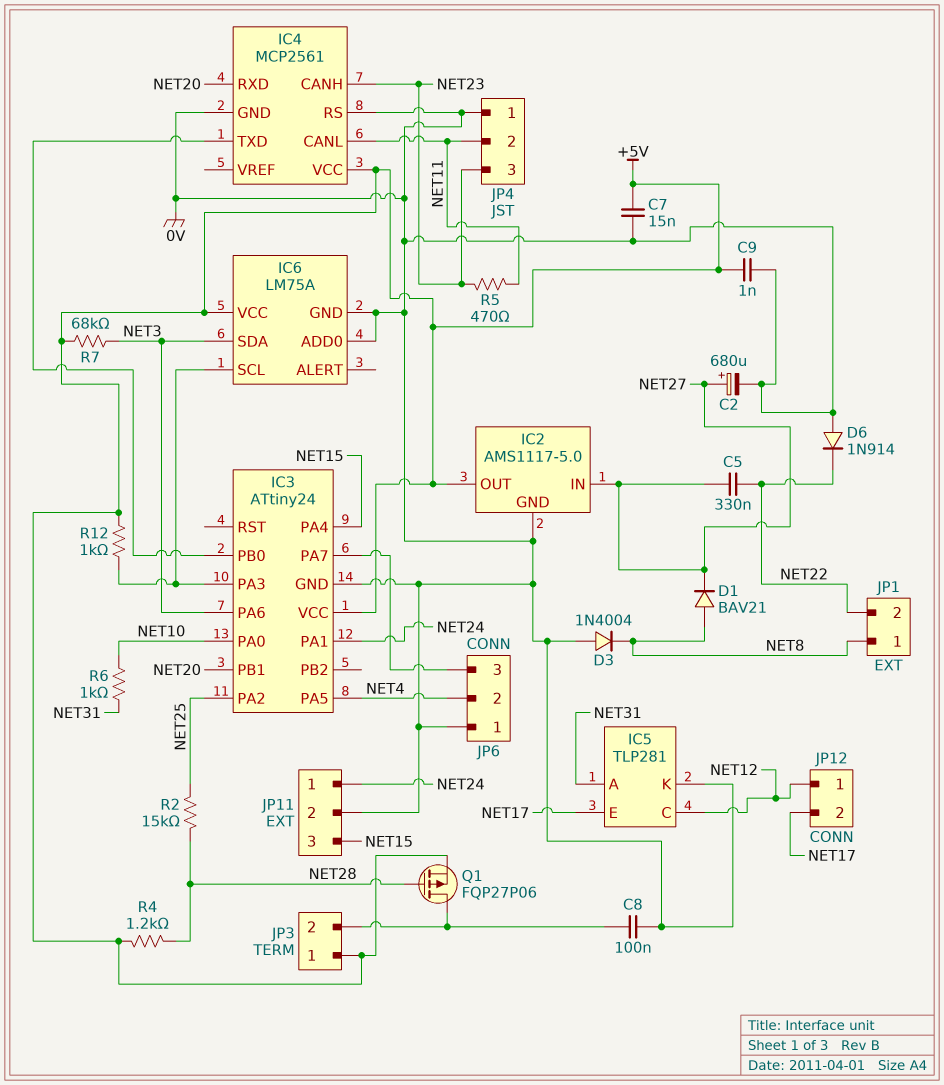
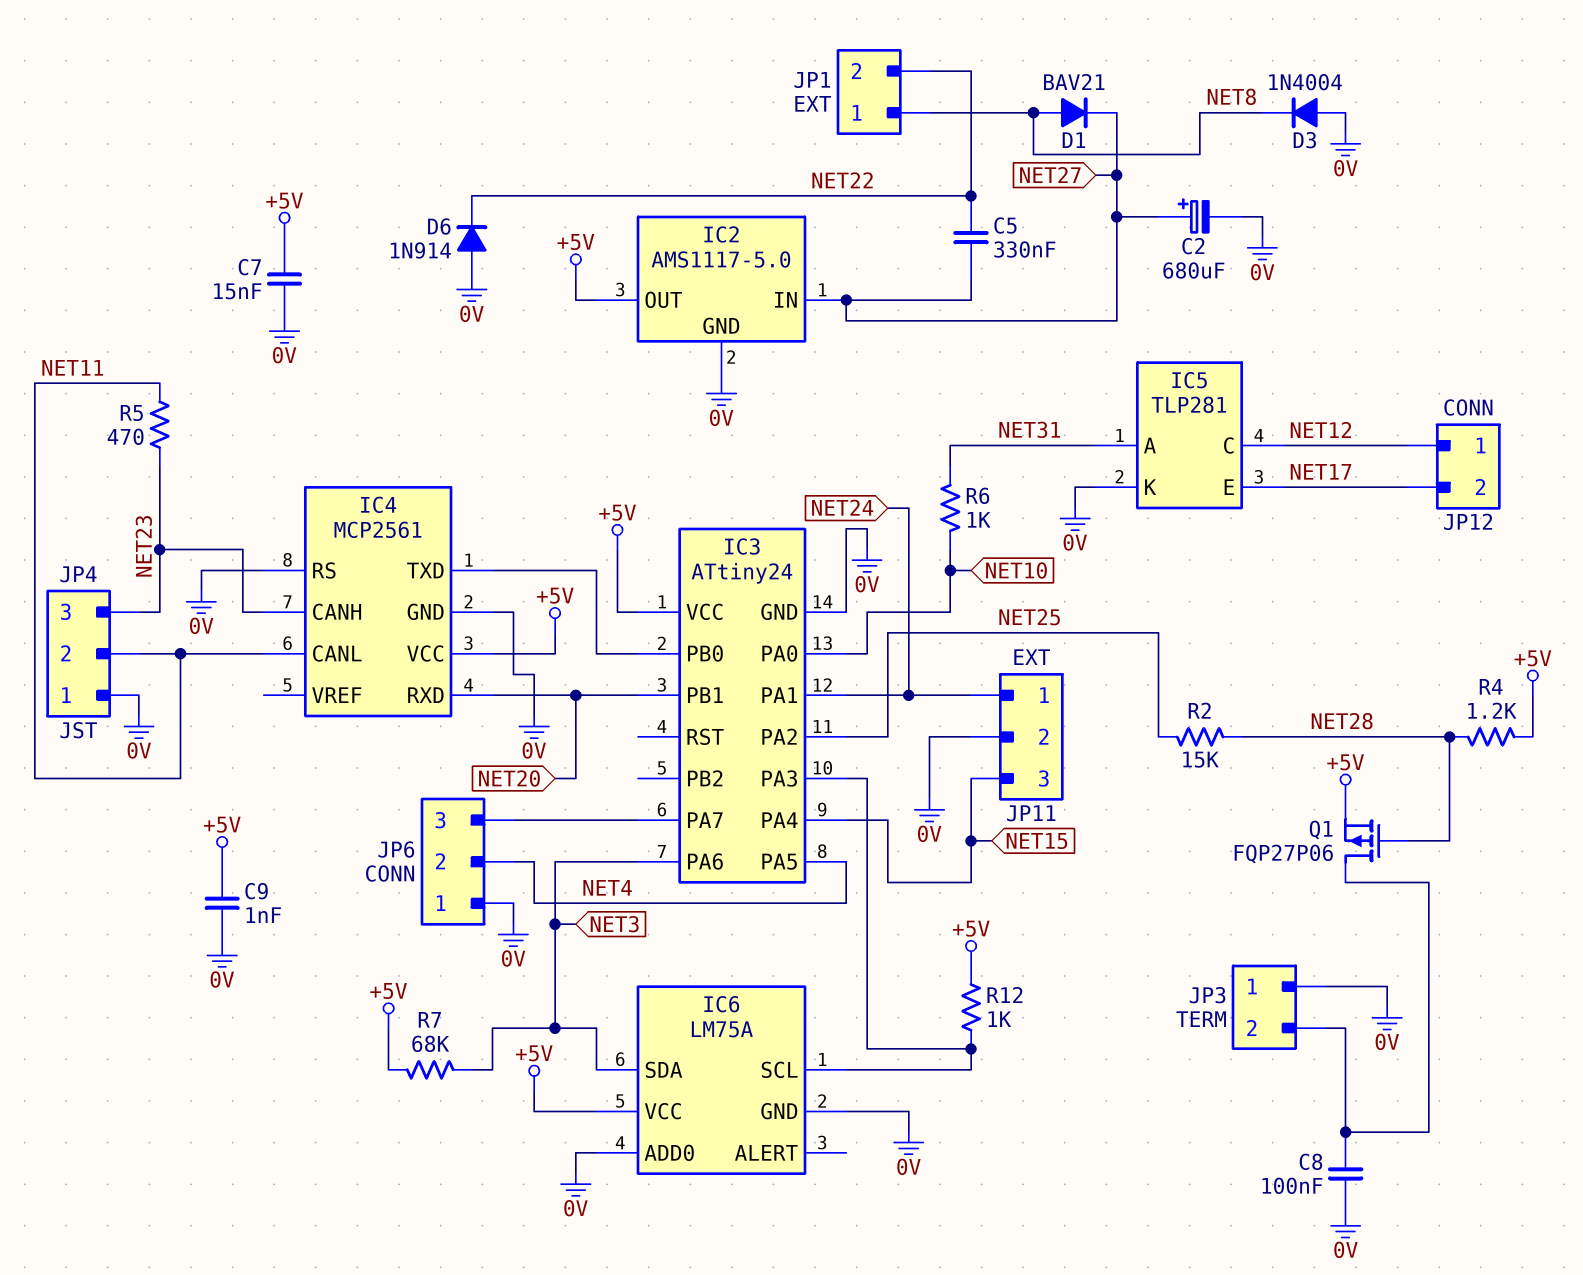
JP3 pin 1: +5V -> 0V

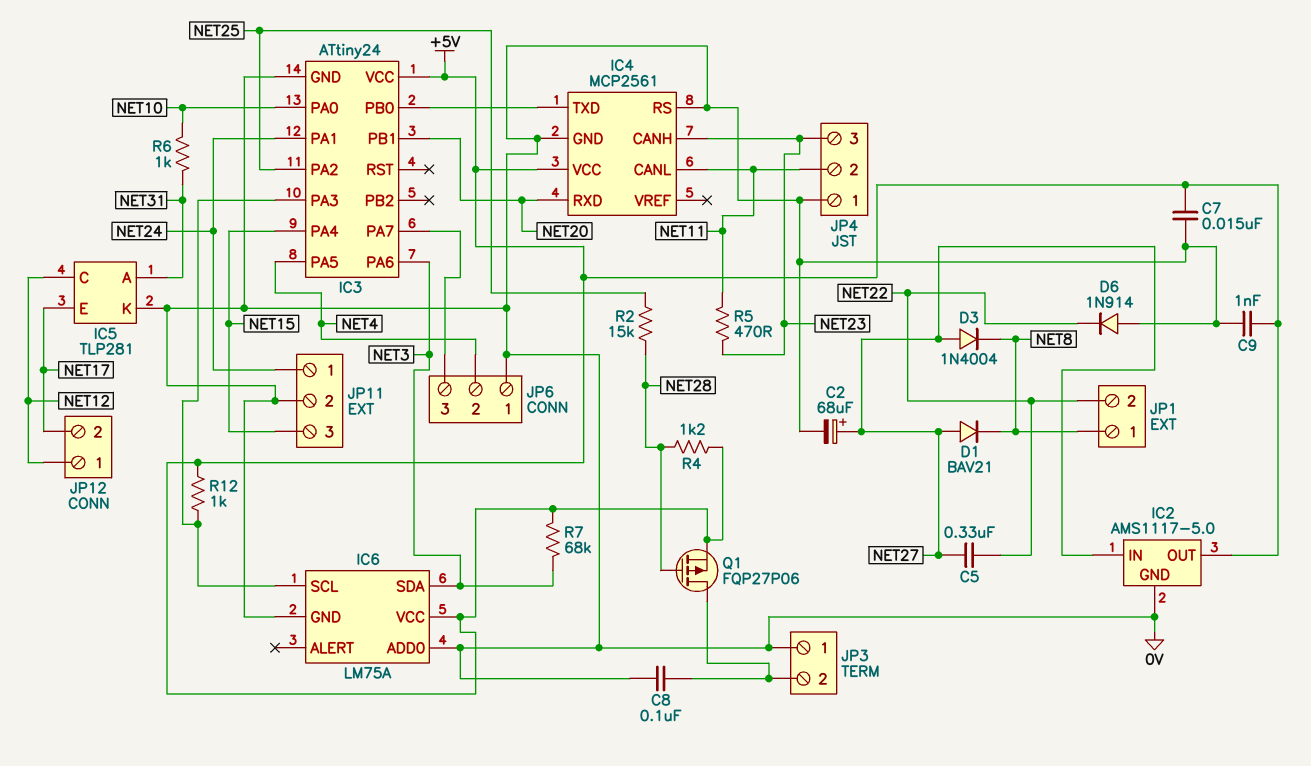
C2: 680uF (plus NET27, minus 0V) -> 68uF (plus NET27, minus 0V)
D1: diode BAV21 (A NET8, K NET27) -> diode BAV21 (A NET27, K NET8)
D3: diode 1N4004 (A 0V, K NET8) -> diode 1N4004 (A NET27, K NET8)

